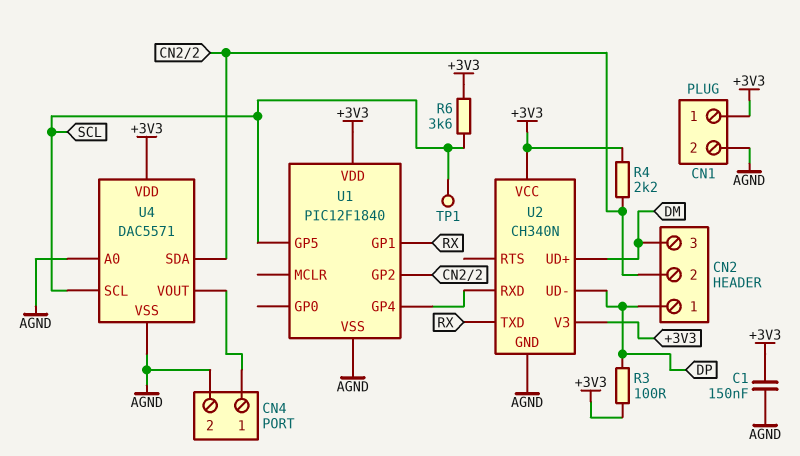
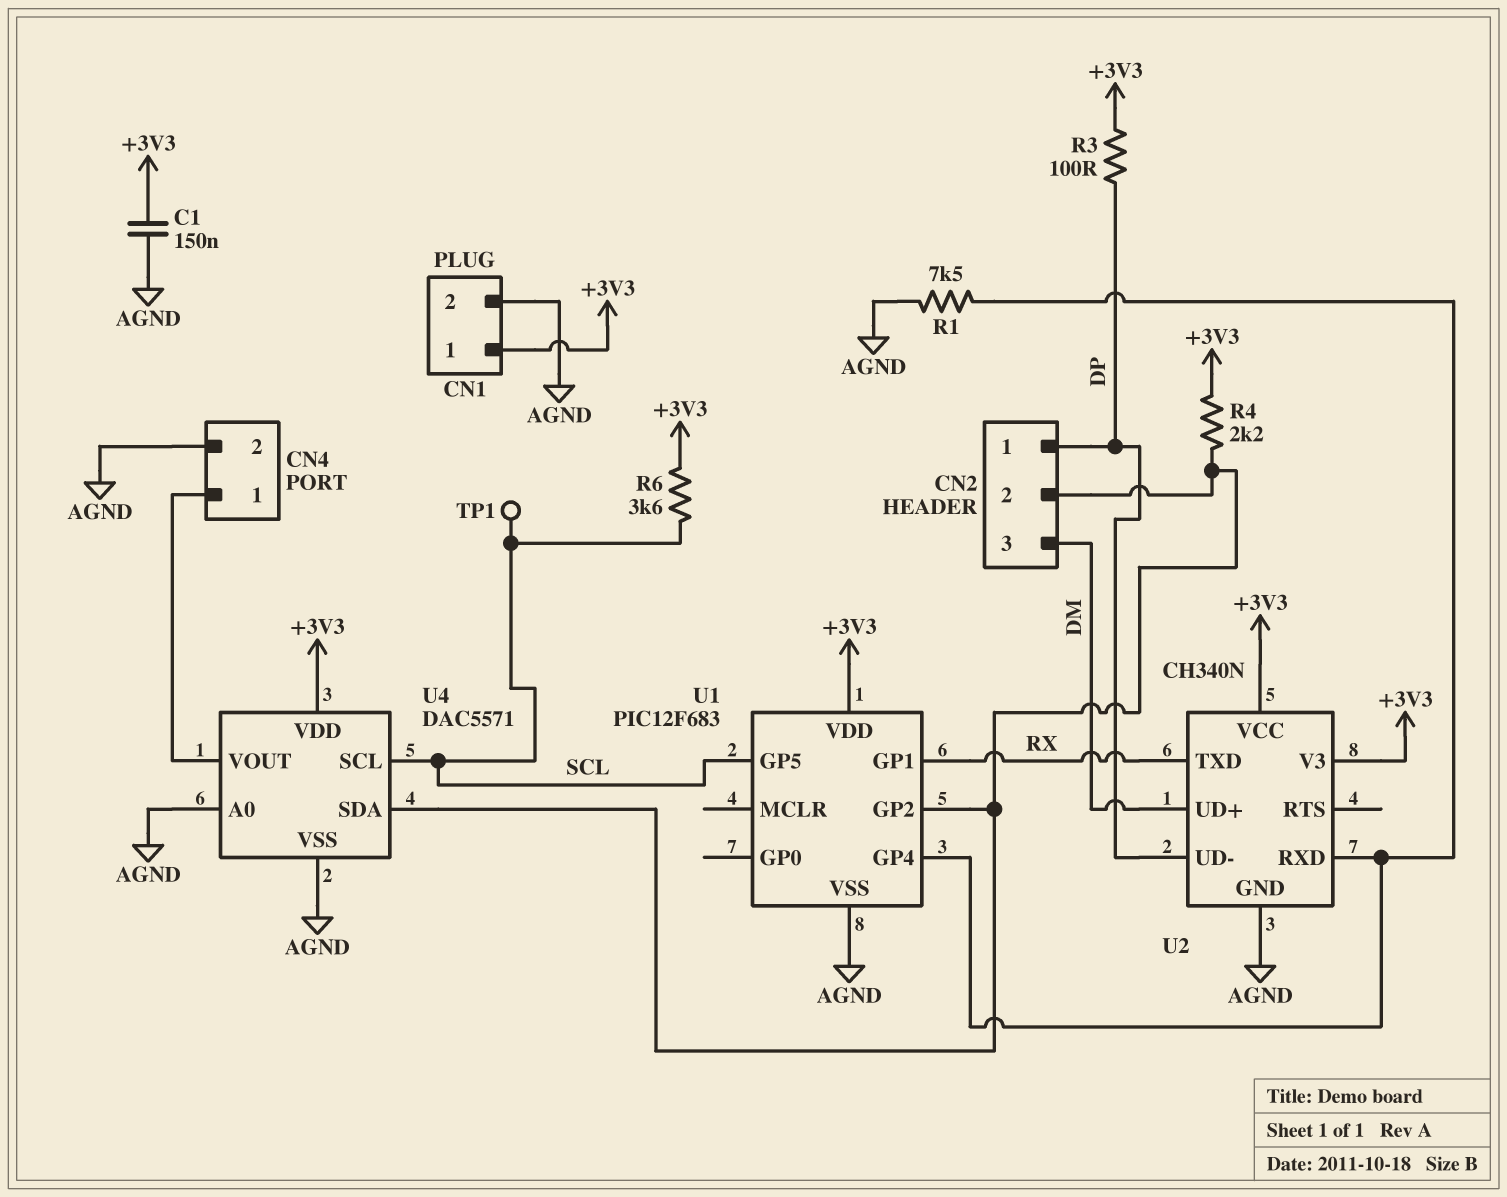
R1: none -> 7.5k (AGND, U1/GP4)
U1: PIC12F1840 -> PIC12F683

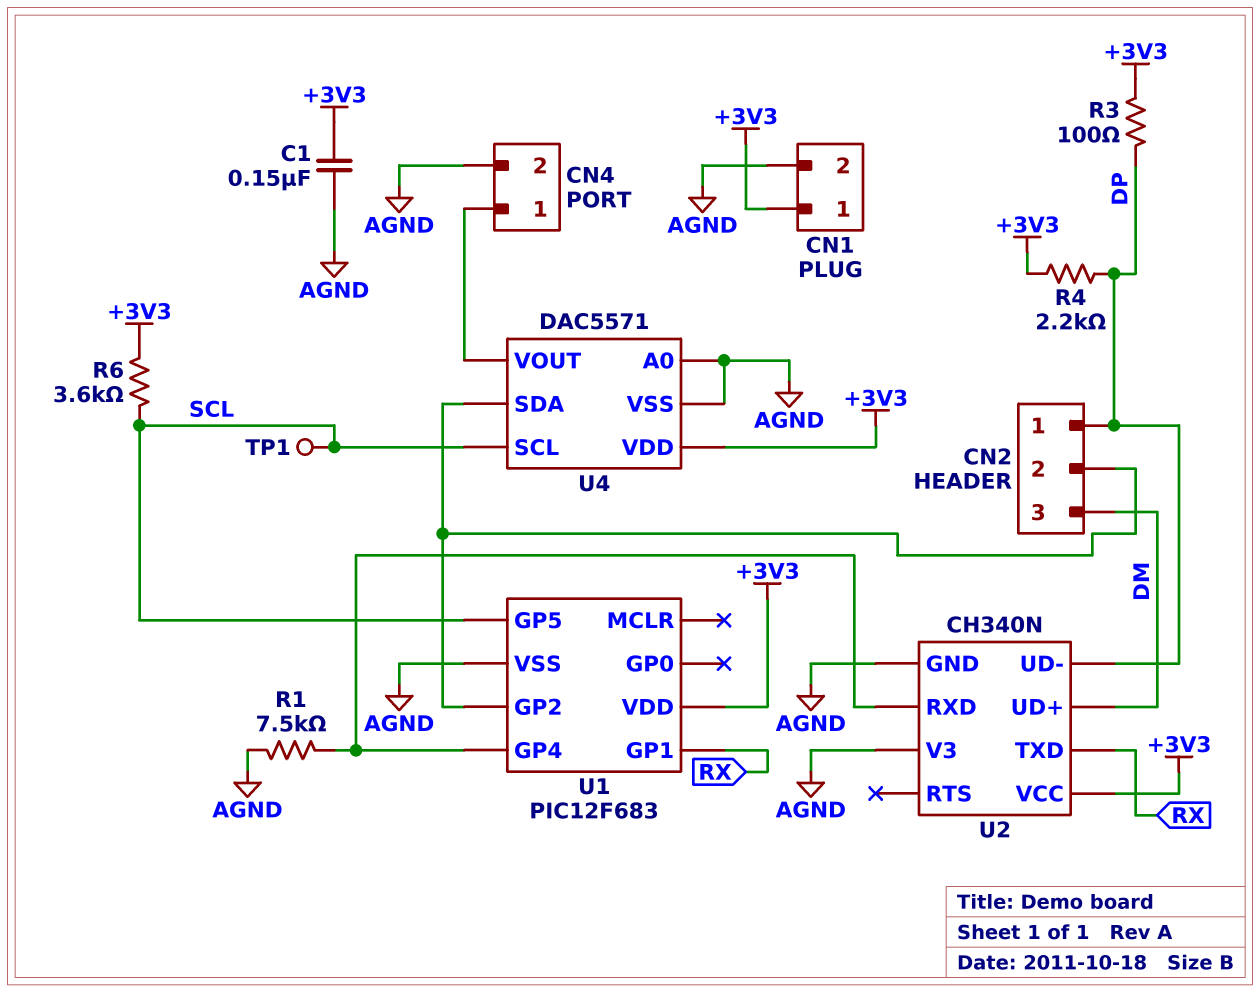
R4: 2.2k (+3V3, CN2/2) -> 2.2k (+3V3, DP)
U2 pin V3: +3V3 -> AGND

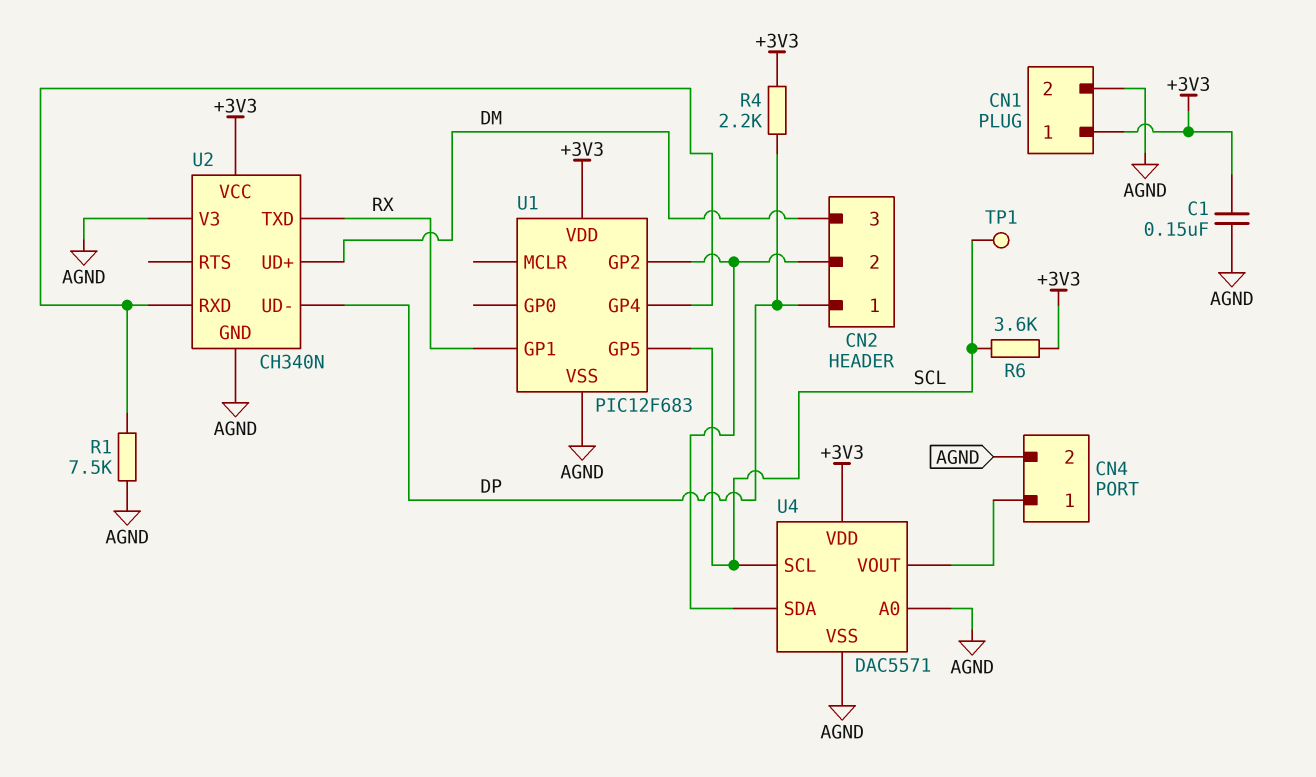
R3: 100 (+3V3, DP) -> none

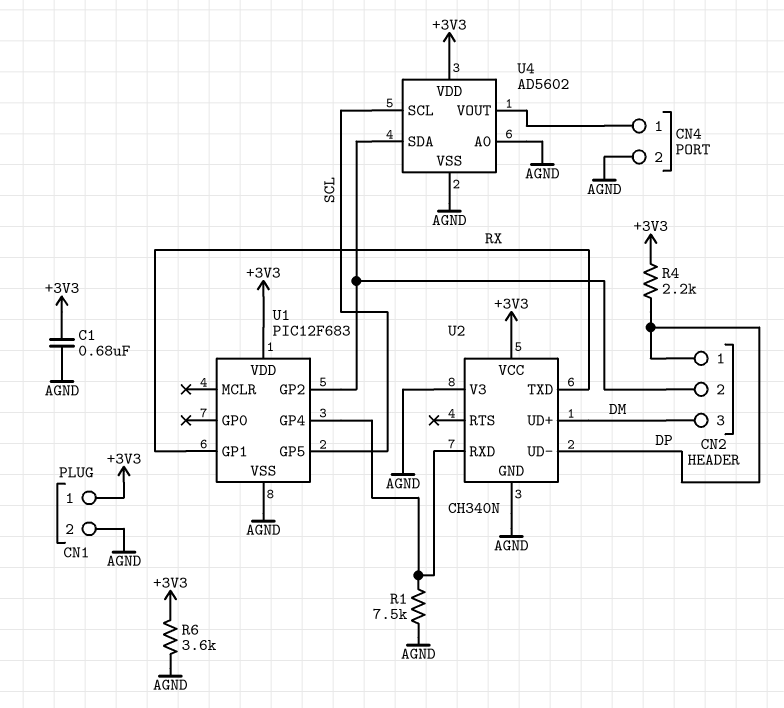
C1: 150nF (+3V3, AGND) -> 680nF (+3V3, AGND)
R6: 3.6k (+3V3, SCL) -> 3.6k (+3V3, AGND)
TP1: test point (SCL) -> none
U4: DAC5571 -> AD5602

